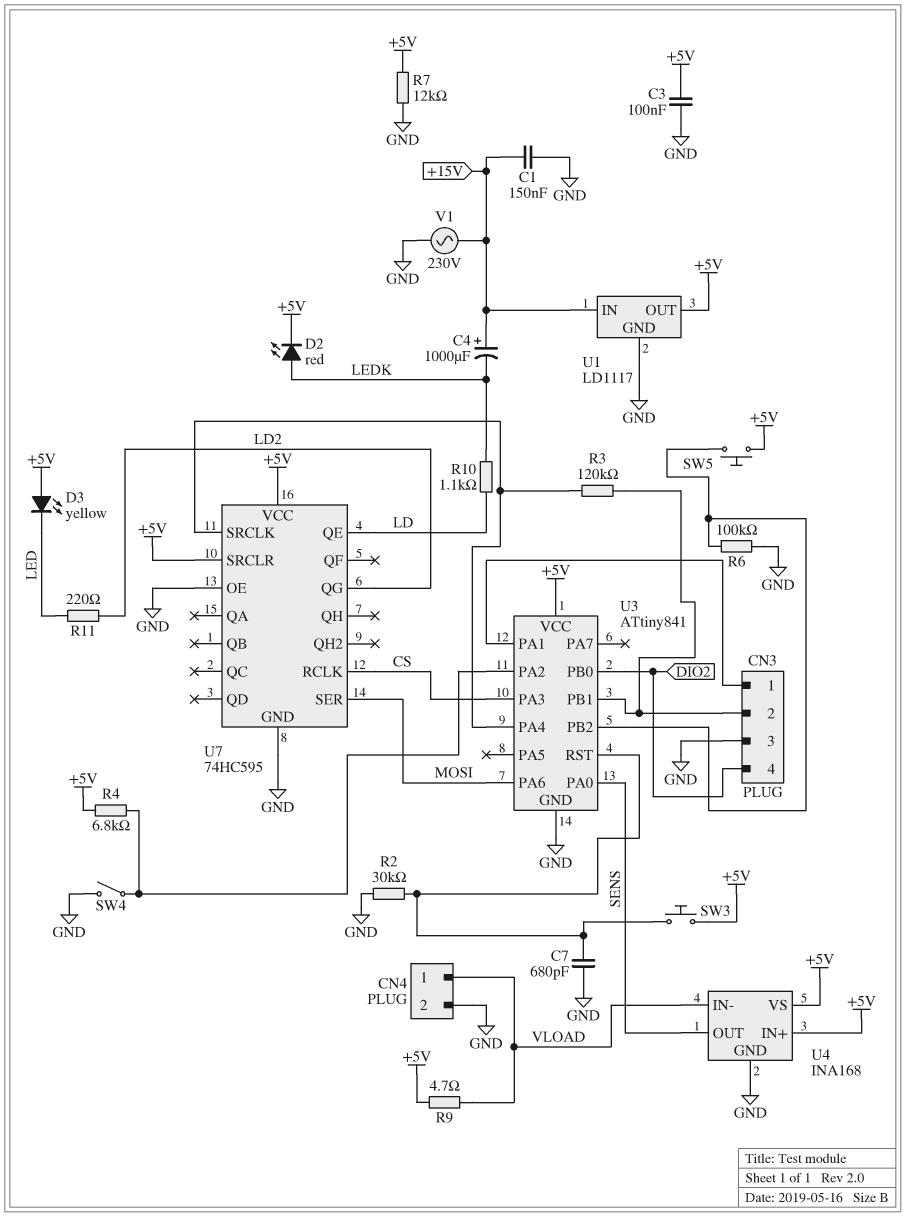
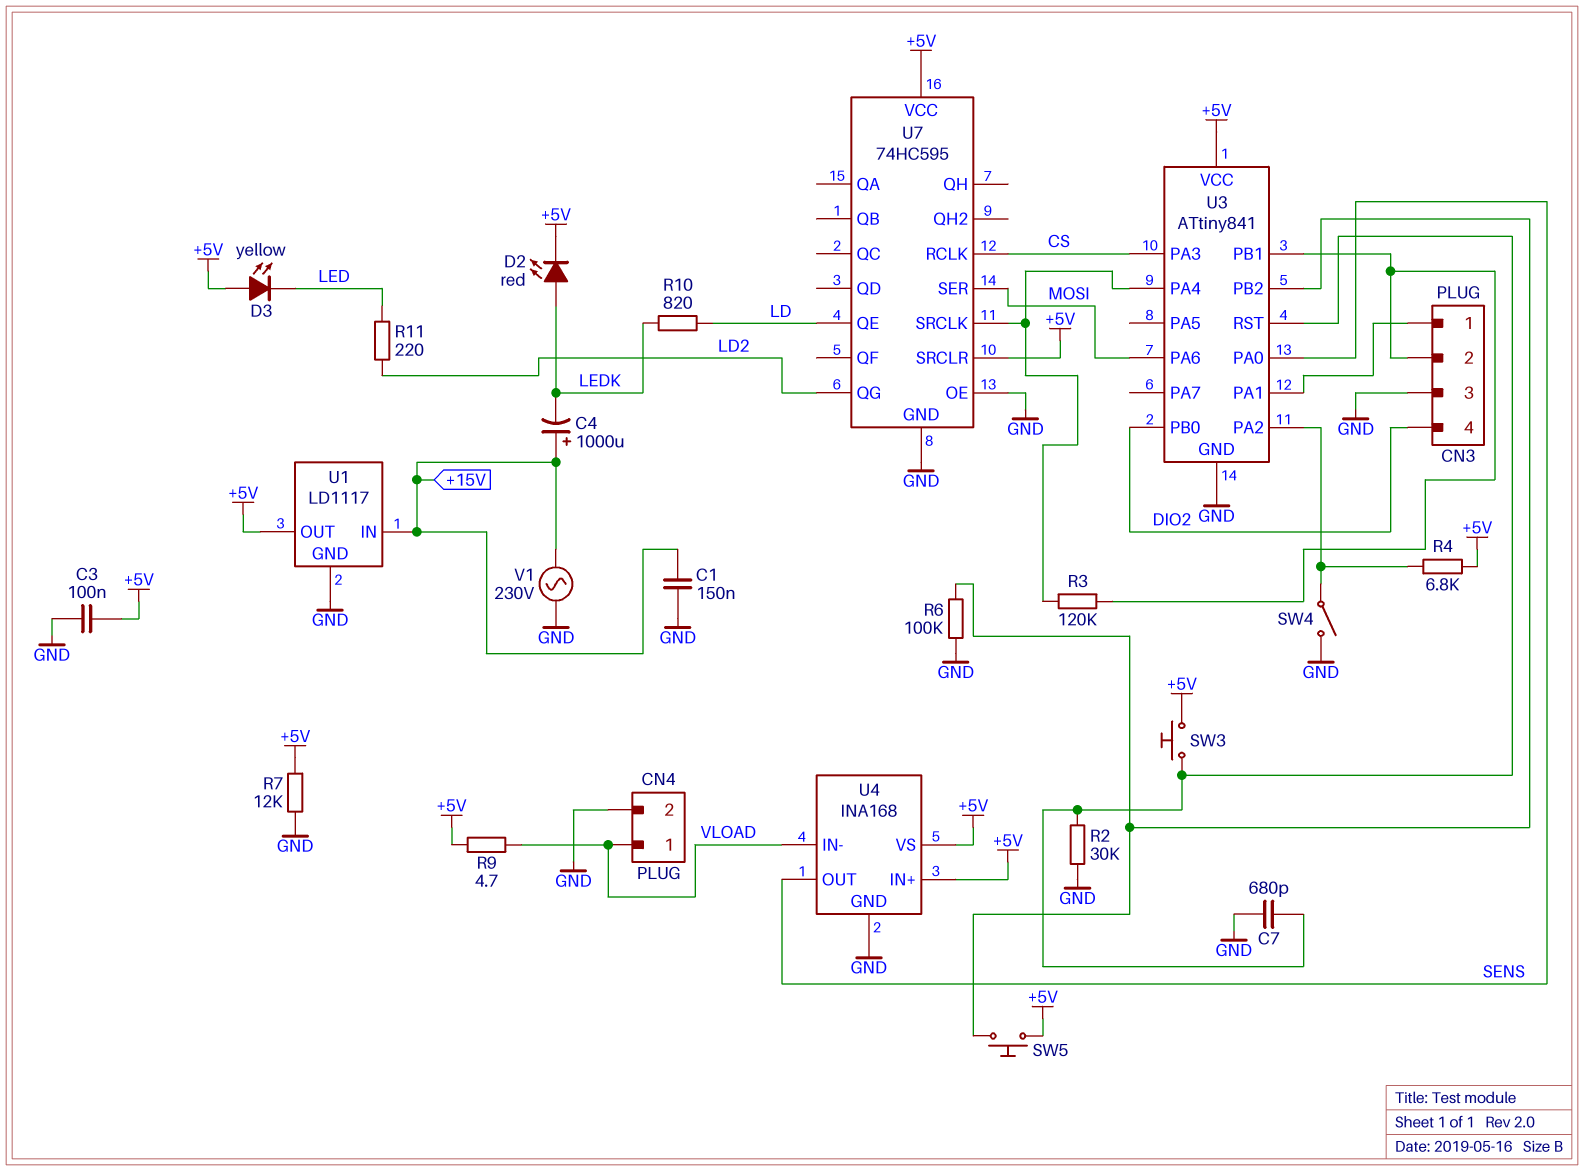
R10: 1.1k (LD, LEDK) -> 820 (LD, LEDK)

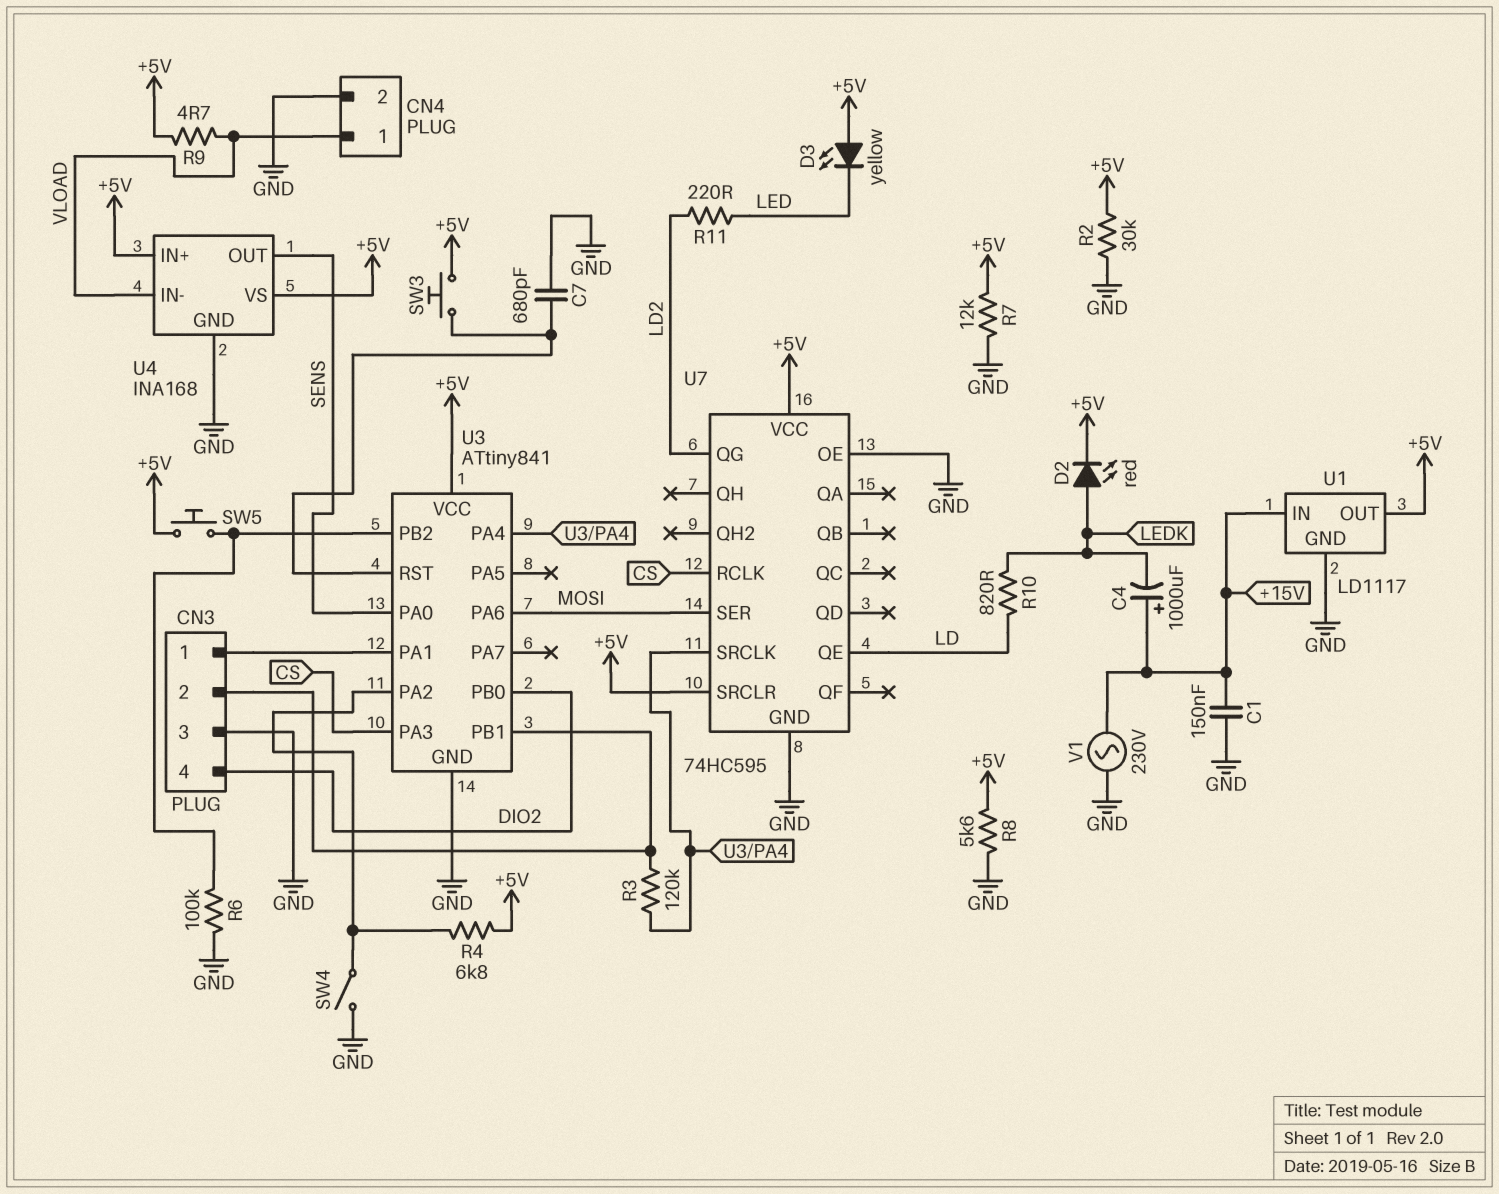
C3: 100nF (+5V, GND) -> none
R2: 30k (GND, U3/RST) -> 30k (+5V, GND)
R8: none -> 5.6k (+5V, GND)

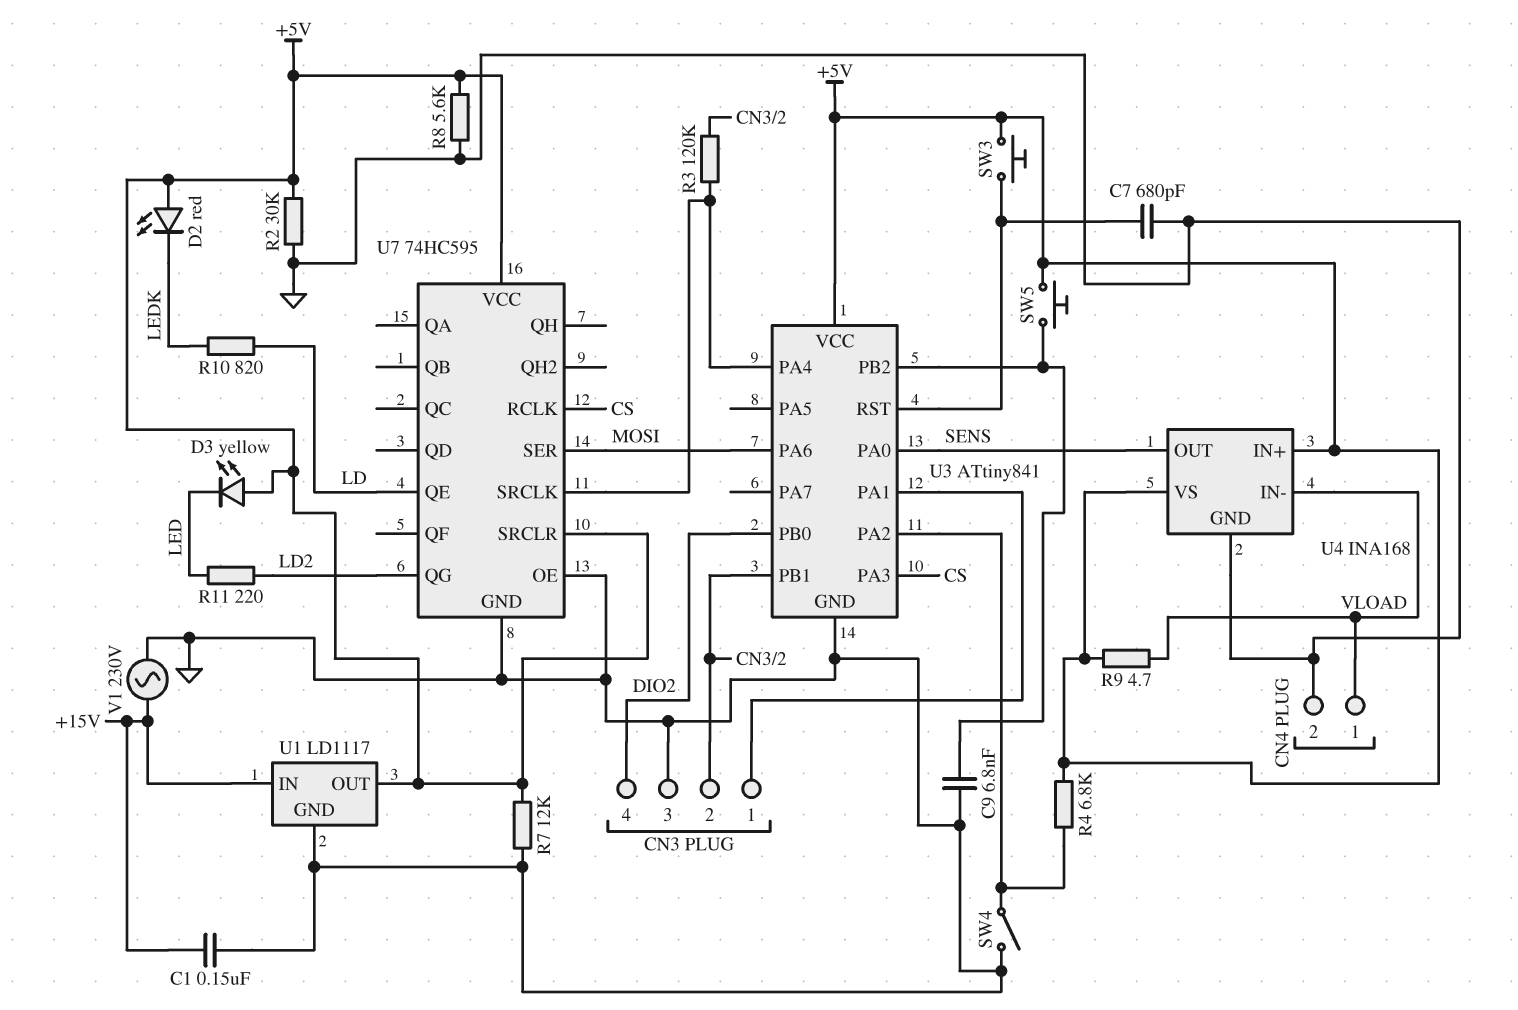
C4: 1000uF (plus +15V, minus LEDK) -> none
C9: none -> 6.8nF (GND, U3/PB2)
D2: LED red (A LEDK, K +5V) -> LED red (A +5V, K LEDK)
R6: 100k (GND, U3/PB2) -> none

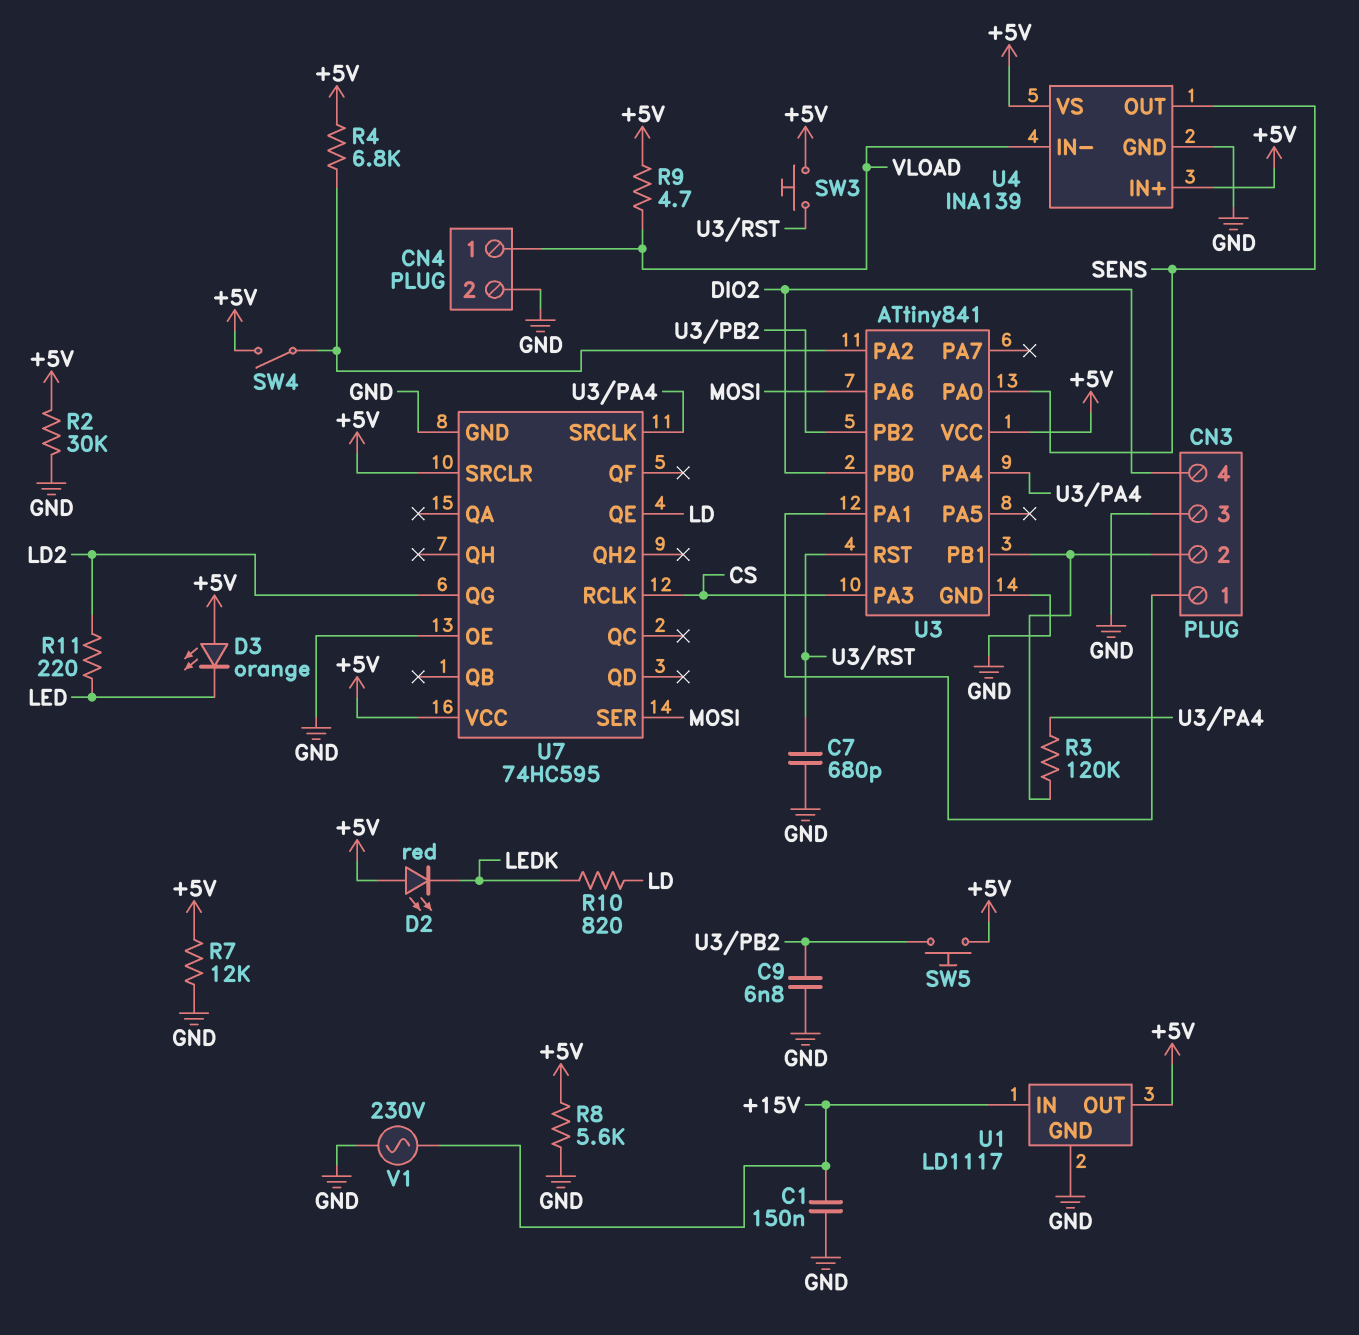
D3: LED yellow (A +5V, K LED) -> LED orange (A +5V, K LED)
SW4: switch (GND, U3/PA2) -> switch (+5V, U3/PA2)
U4: INA168 -> INA139

